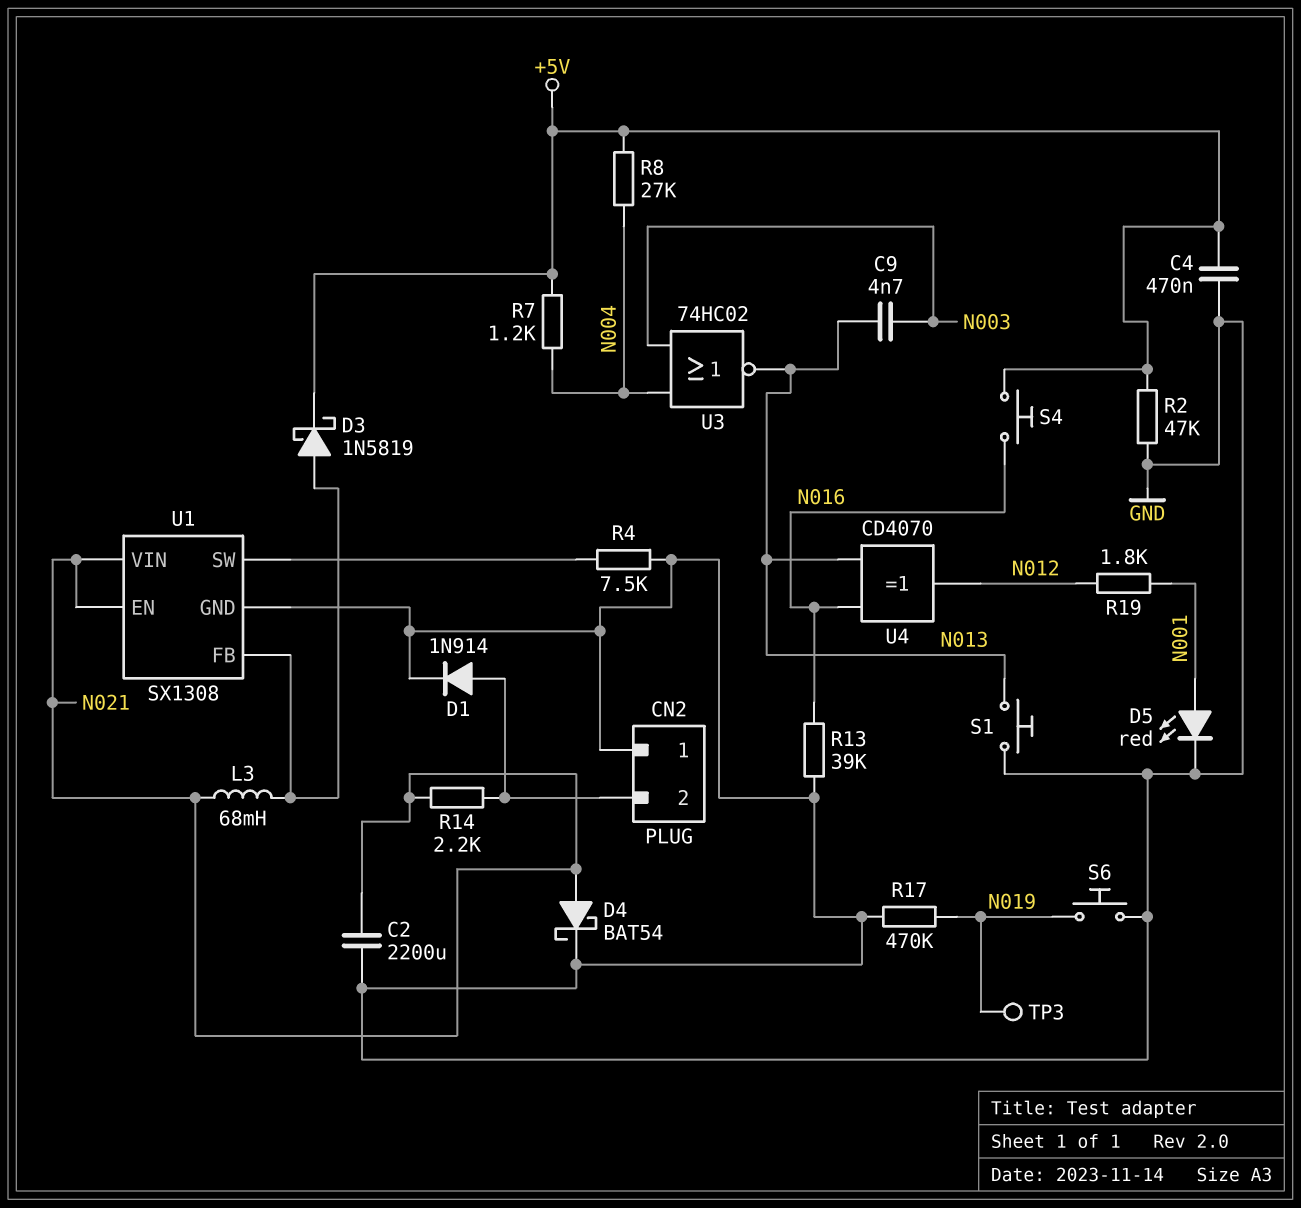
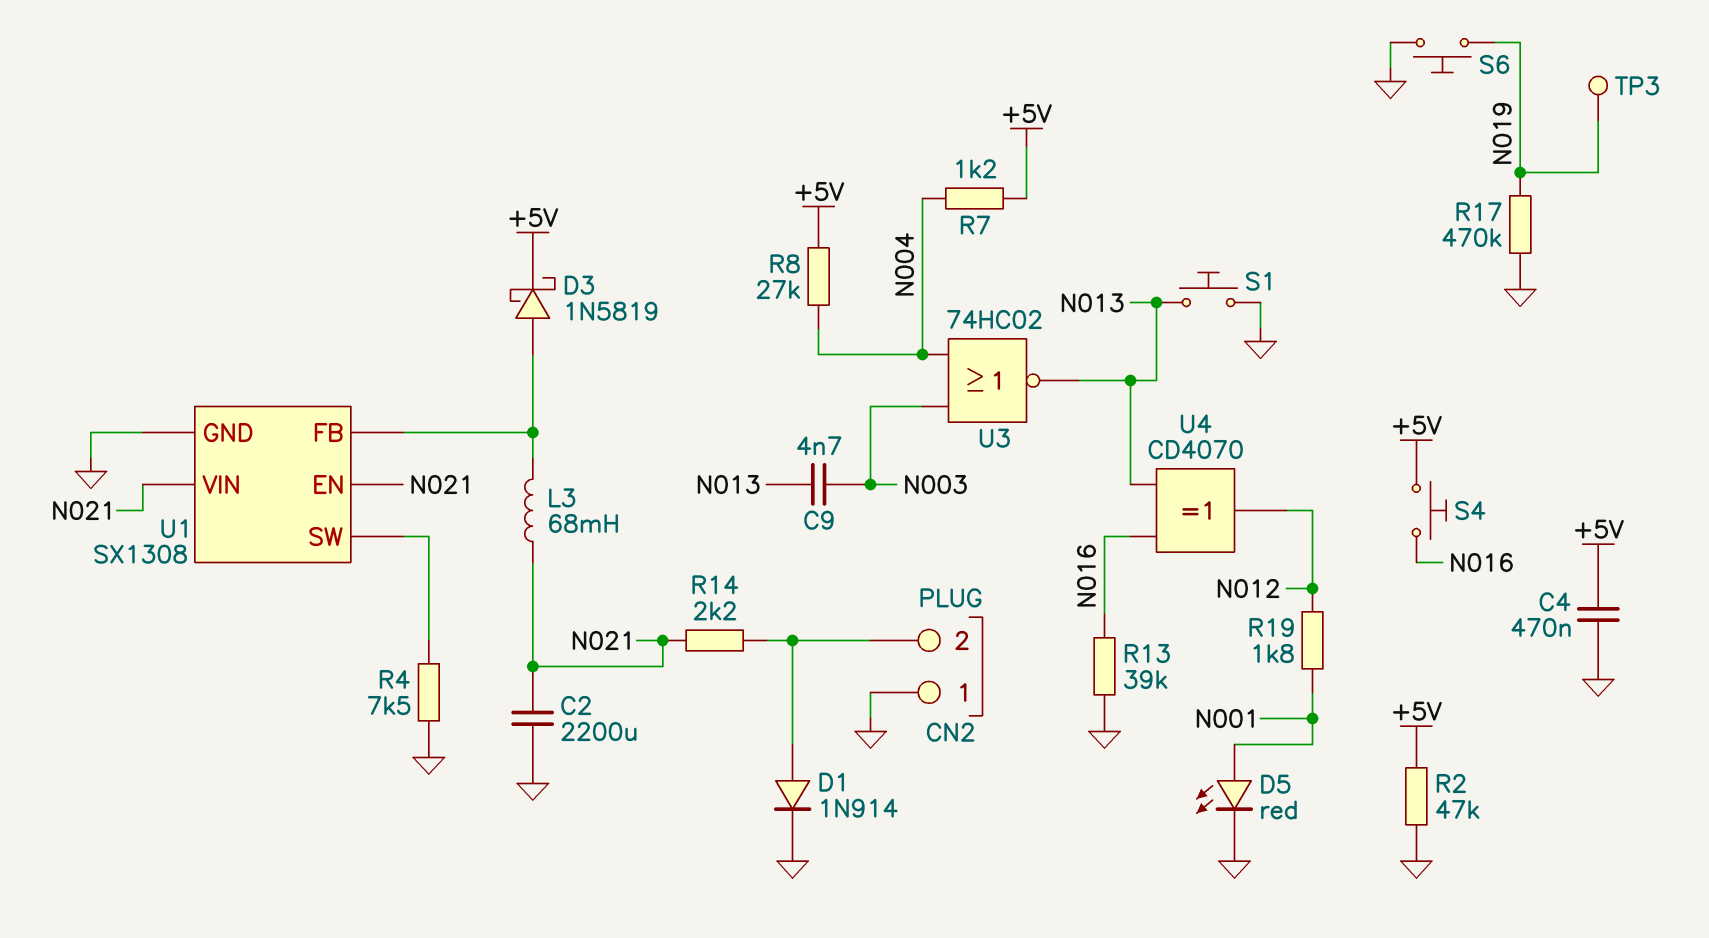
D4: schottky BAT54 (A N021, K GND) -> none

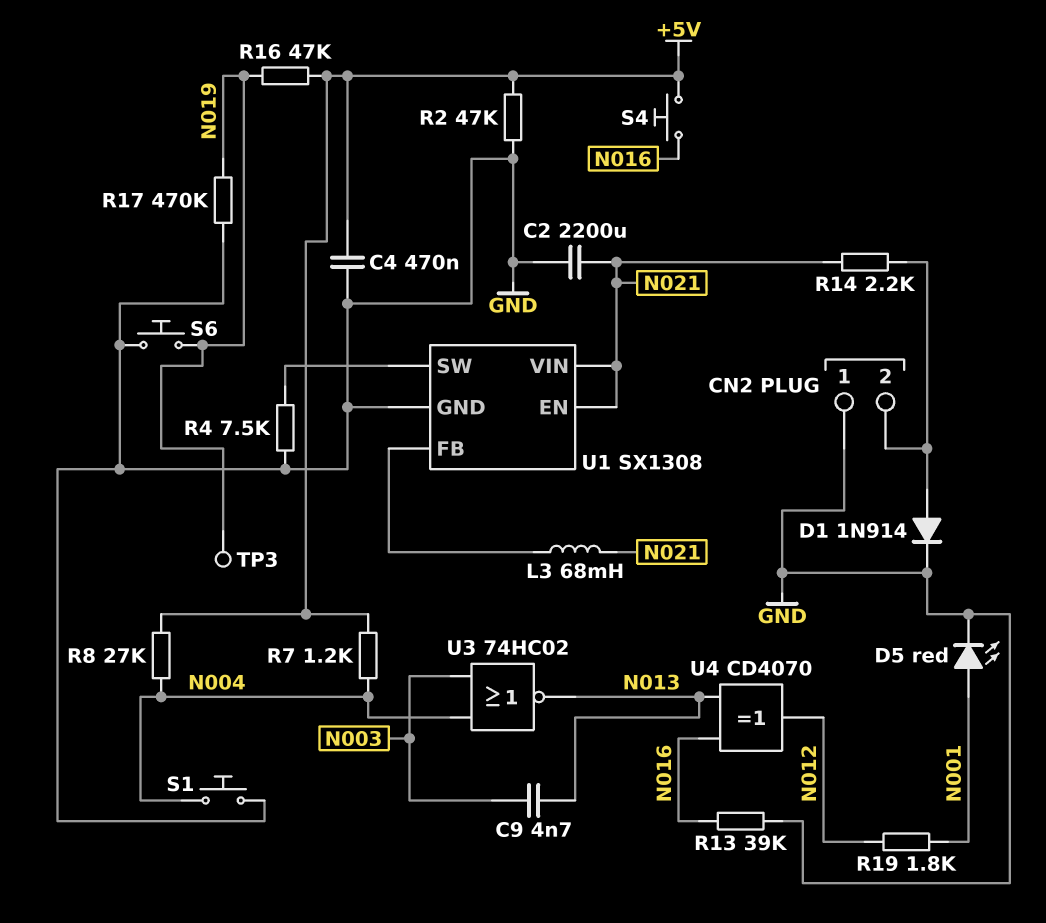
D3: schottky 1N5819 (A U1/FB, K +5V) -> none
R16: none -> 47k (+5V, N019)
S1: button (GND, N013) -> button (GND, N004)

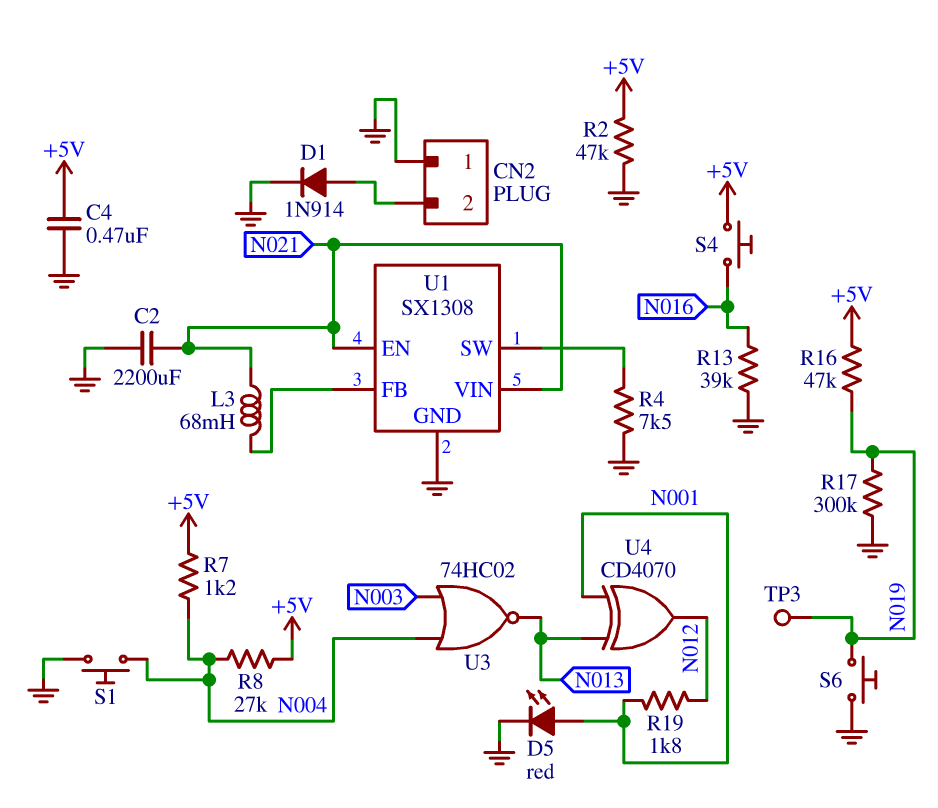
C9: 4.7nF (N003, N013) -> none
R14: 2.2k (CN2/2, N021) -> none
R17: 470k (GND, N019) -> 300k (GND, N019)
U4: XOR CD4070 (in N013, in N016, out N012) -> XOR CD4070 (in N001, in N013, out N012)

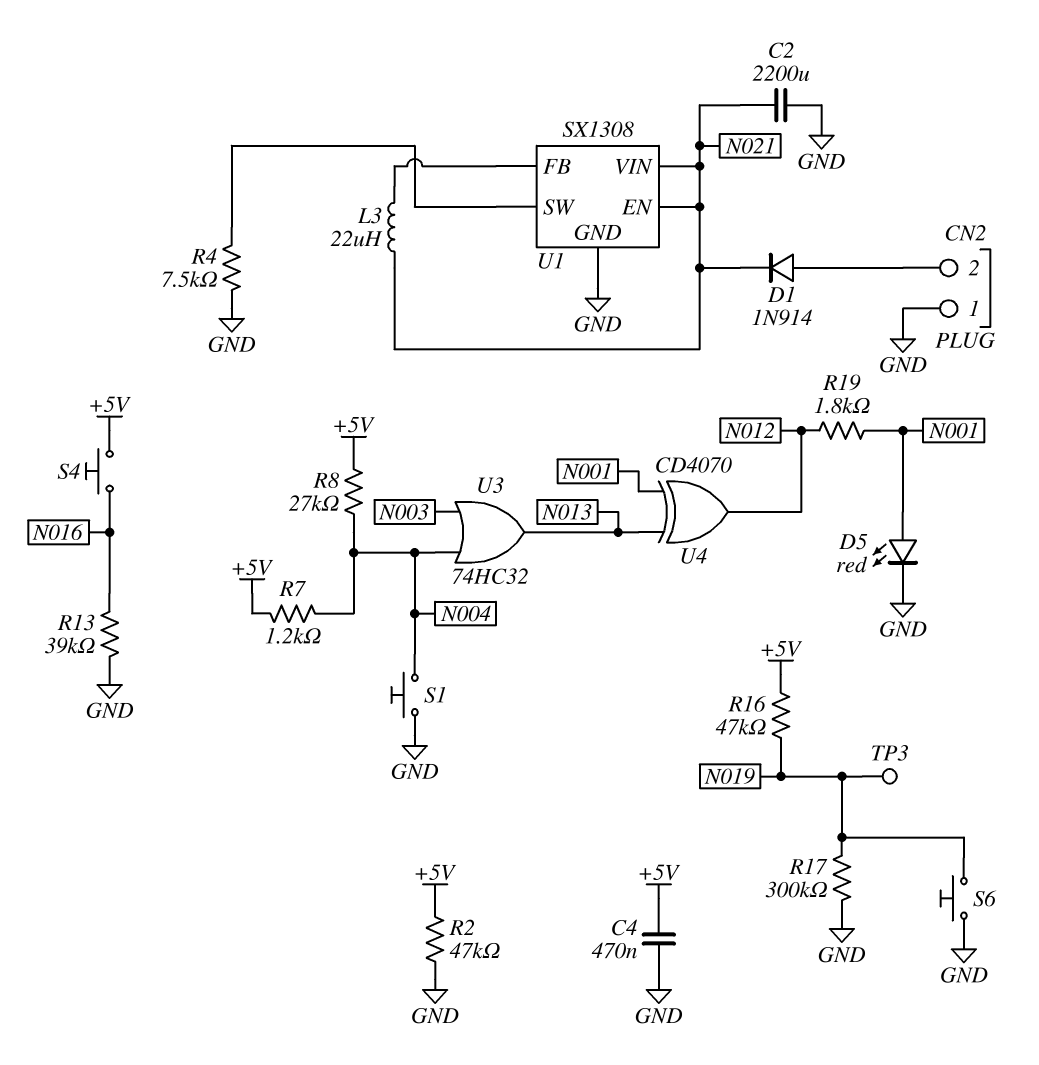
D1: diode 1N914 (A CN2/2, K GND) -> diode 1N914 (A CN2/2, K N021)
L3: 68mH (N021, U1/FB) -> 22uH (N021, U1/FB)
U3: NOR 74HC02 (in N003, in N004, out N013) -> OR 74HC32 (in N003, in N004, out N013)

